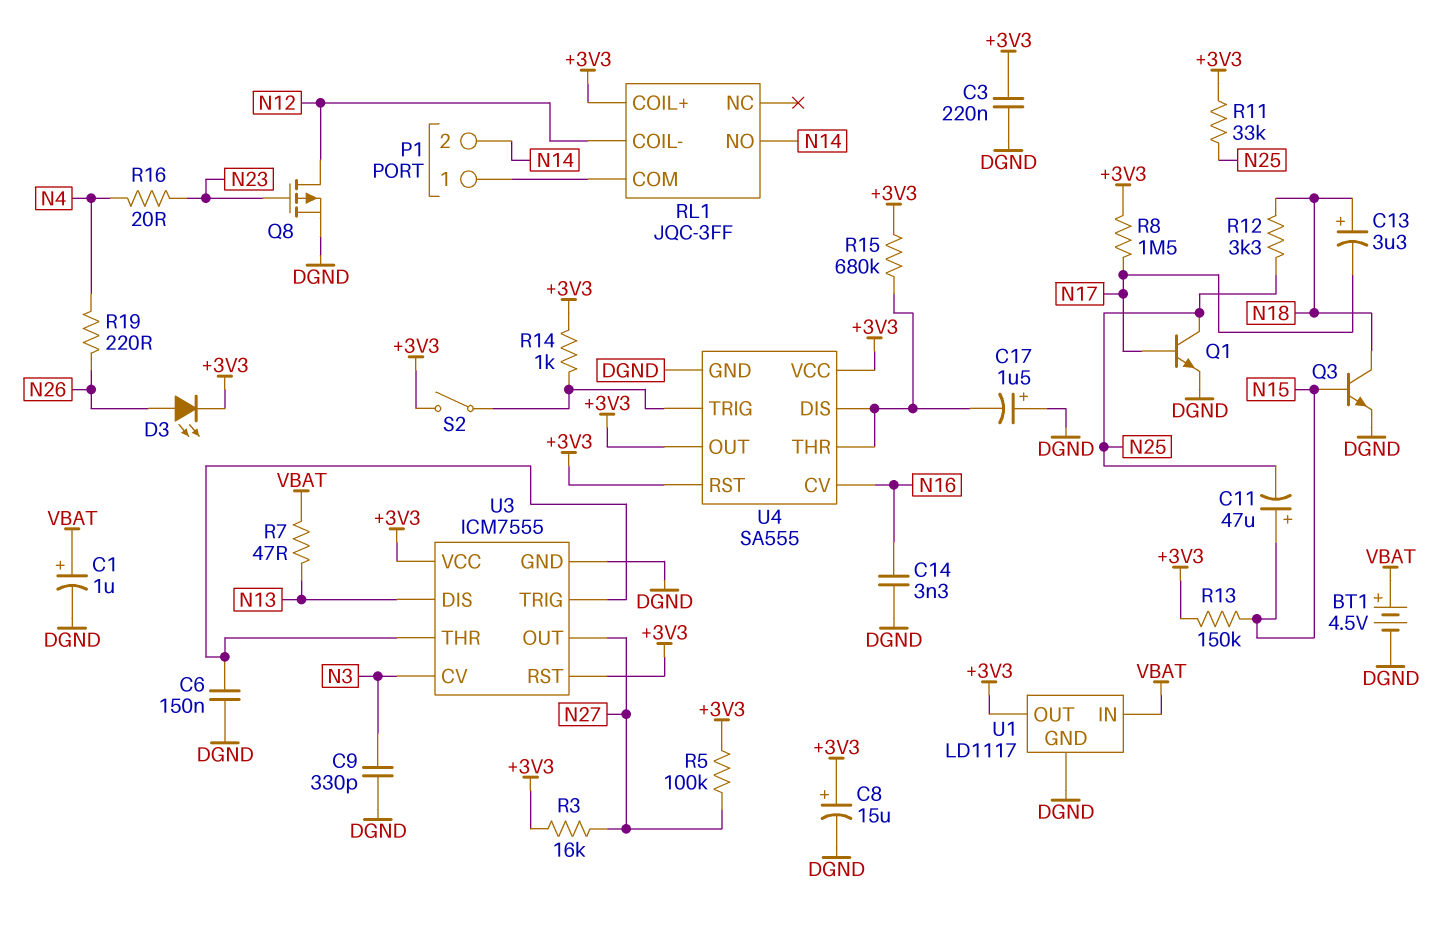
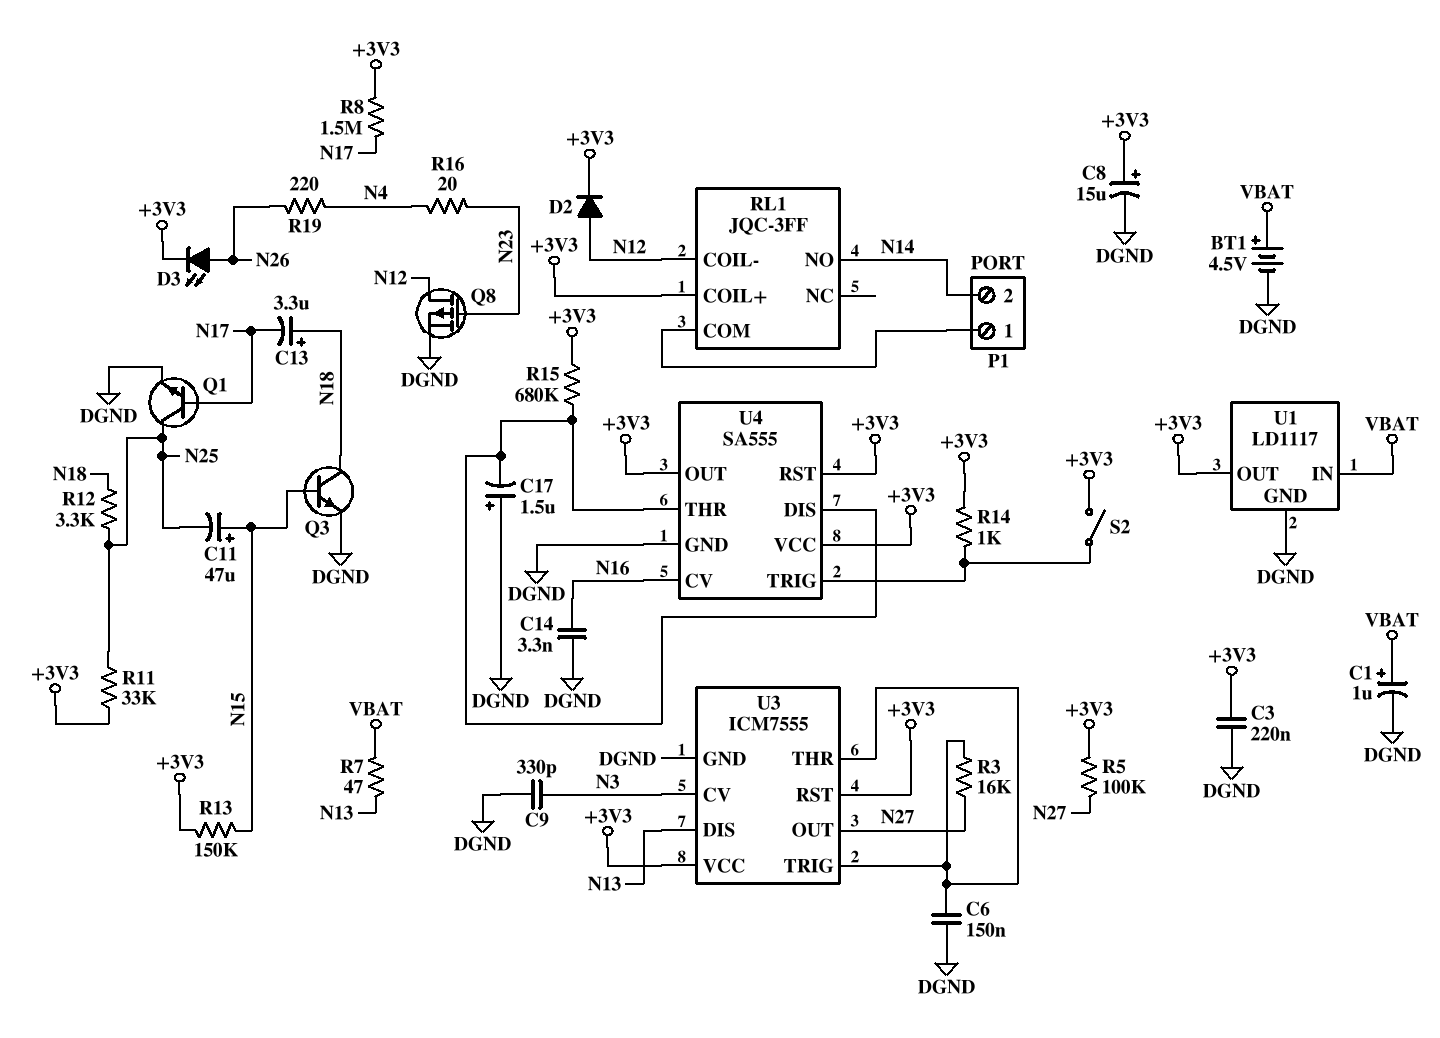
D2: none -> diode (A N12, K +3V3)
R3: 16k (+3V3, N27) -> 16k (N27, U3/THR)

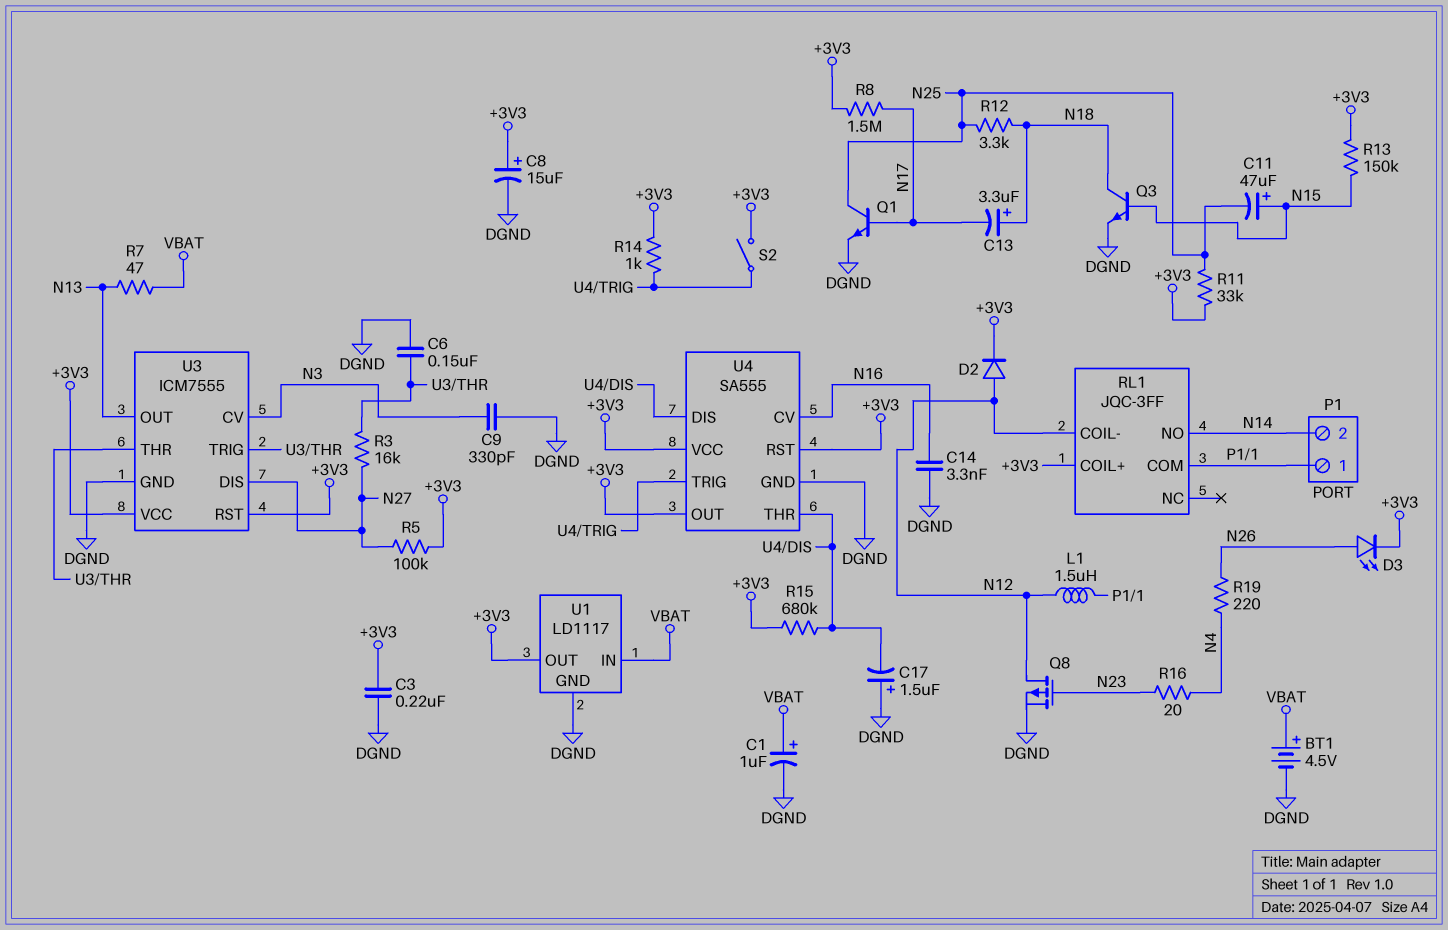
L1: none -> 1.5uH (N12, P1/1)
U3 pin DIS: N13 -> N27
U3 pin OUT: N27 -> N13

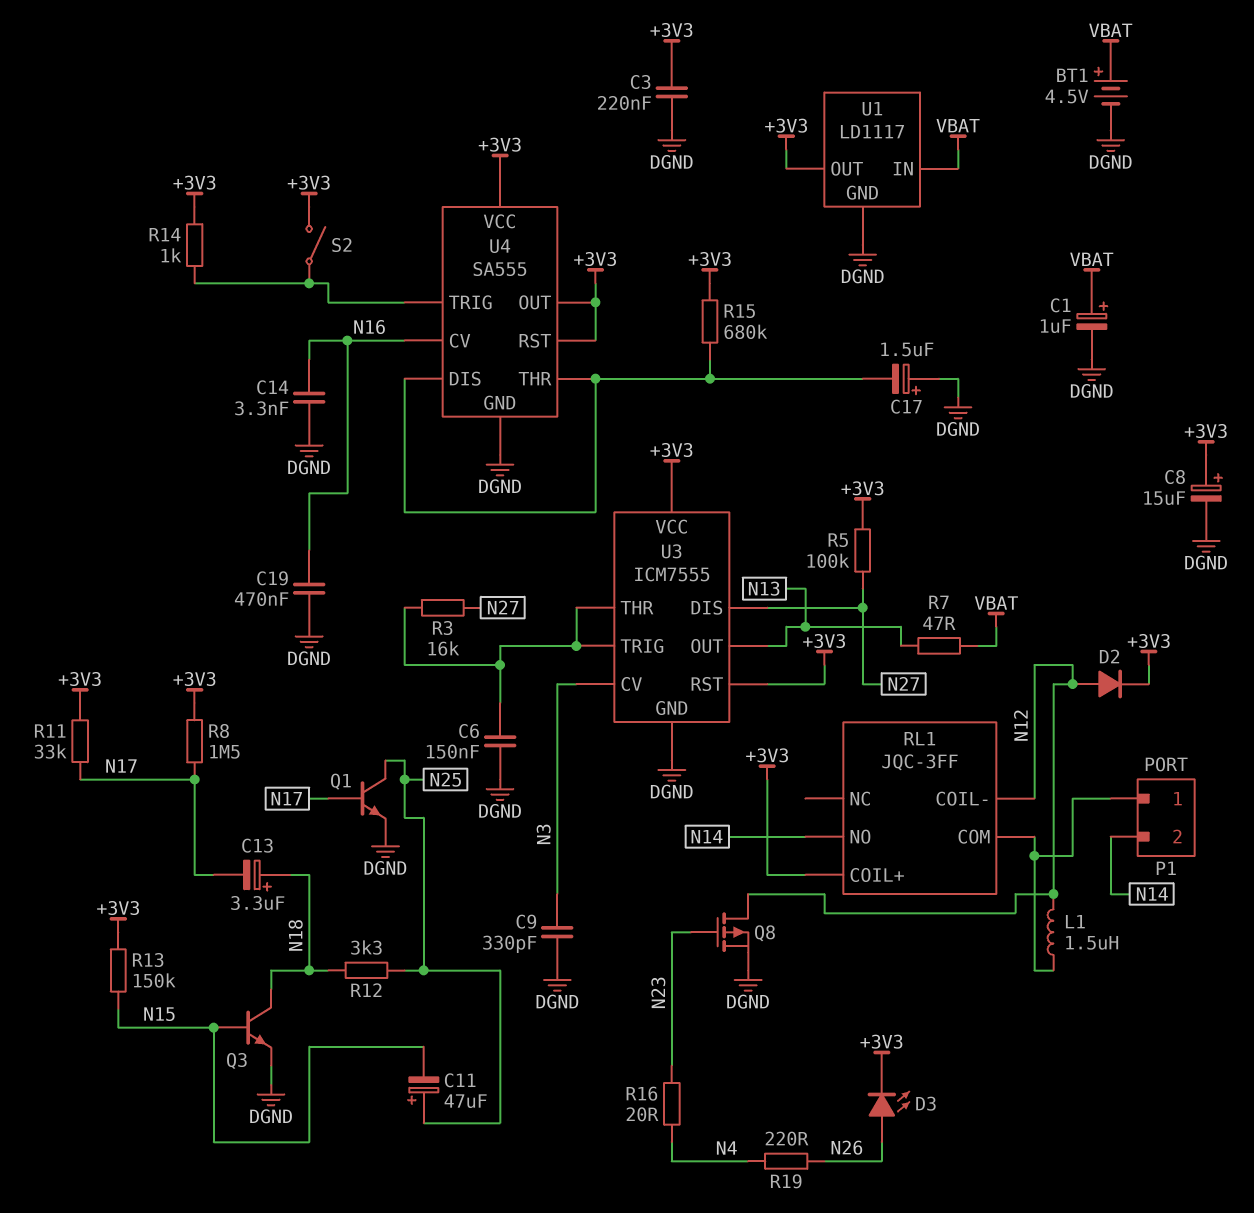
C11: 47uF (plus N15, minus N25) -> 47uF (plus N25, minus N15)
C19: none -> 470nF (DGND, N16)
R11: 33k (+3V3, N25) -> 33k (+3V3, N17)

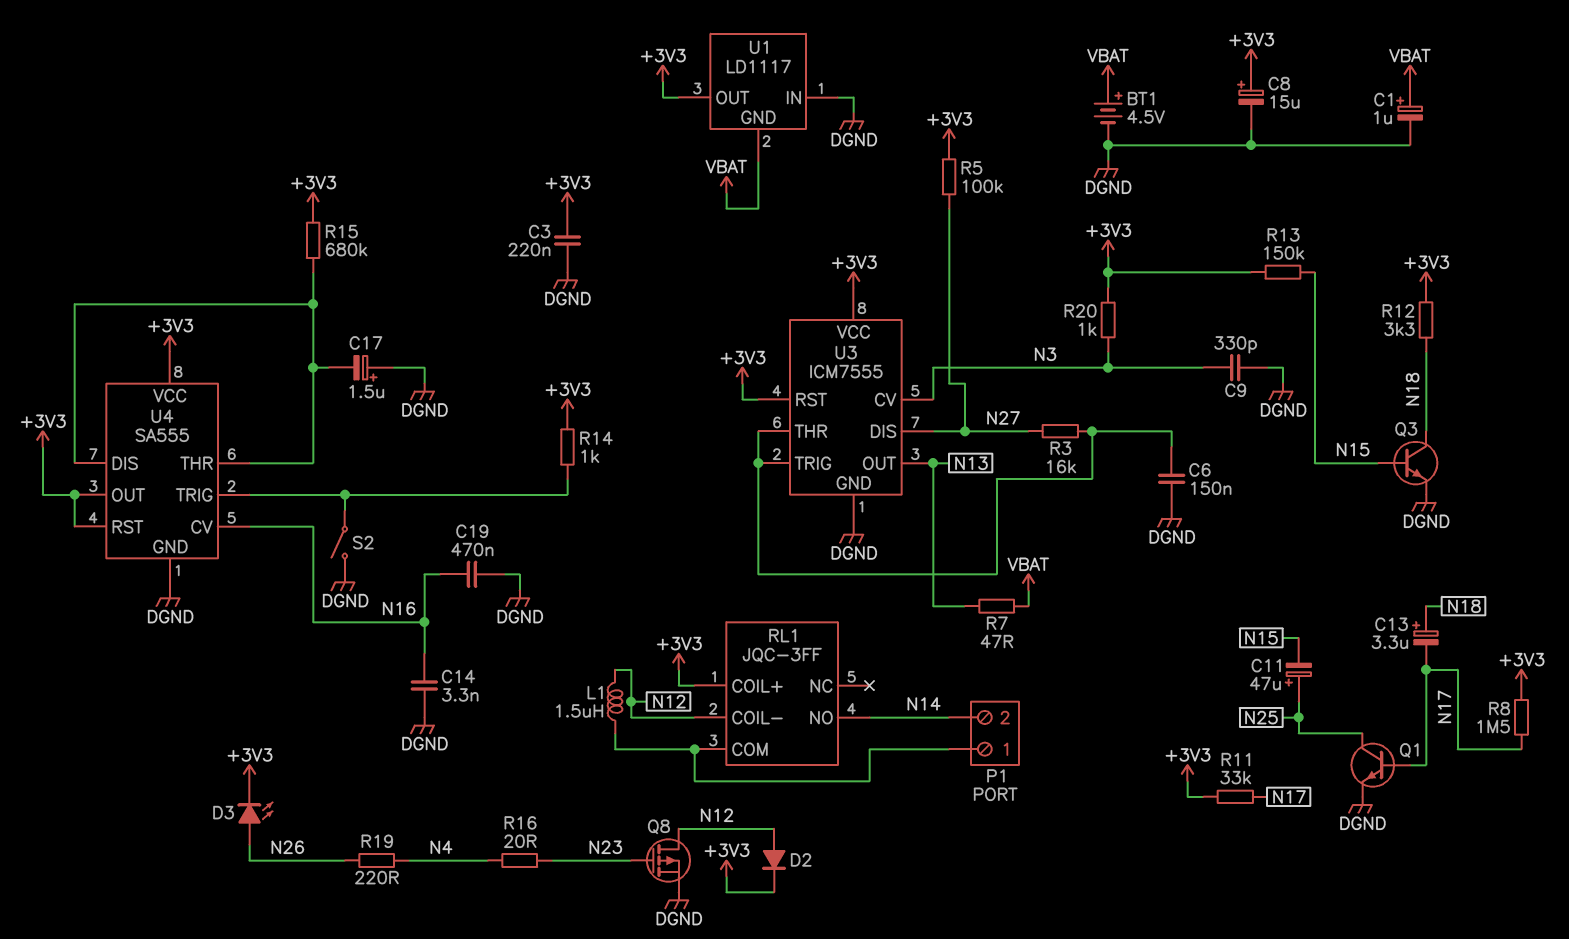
R12: 3.3k (N18, N25) -> 3.3k (+3V3, N18)
R20: none -> 1k (+3V3, N3)
S2: switch (+3V3, U4/TRIG) -> switch (DGND, U4/TRIG)
U1 pin GND: DGND -> VBAT
U1 pin IN: VBAT -> DGND

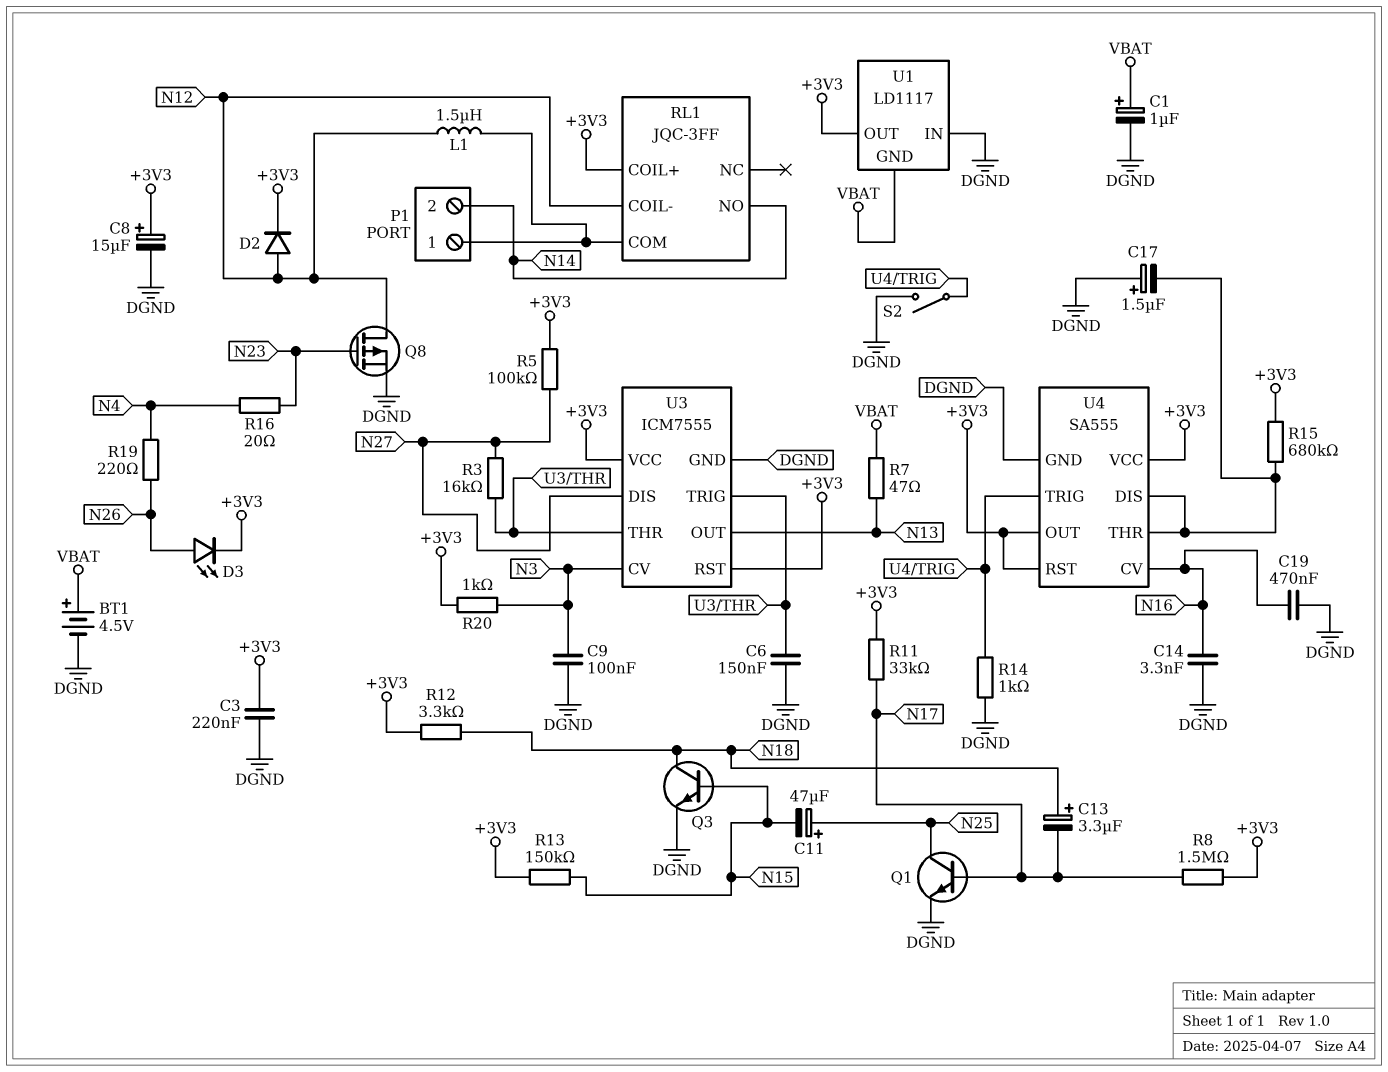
C9: 330pF (DGND, N3) -> 100nF (DGND, N3)
R14: 1k (+3V3, U4/TRIG) -> 1k (DGND, U4/TRIG)

